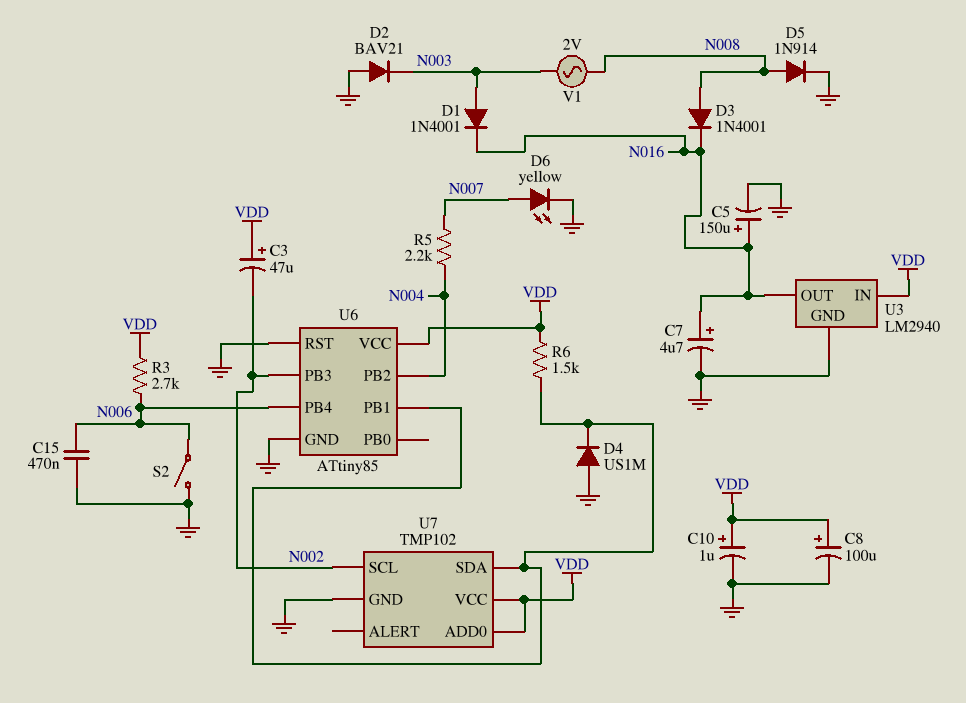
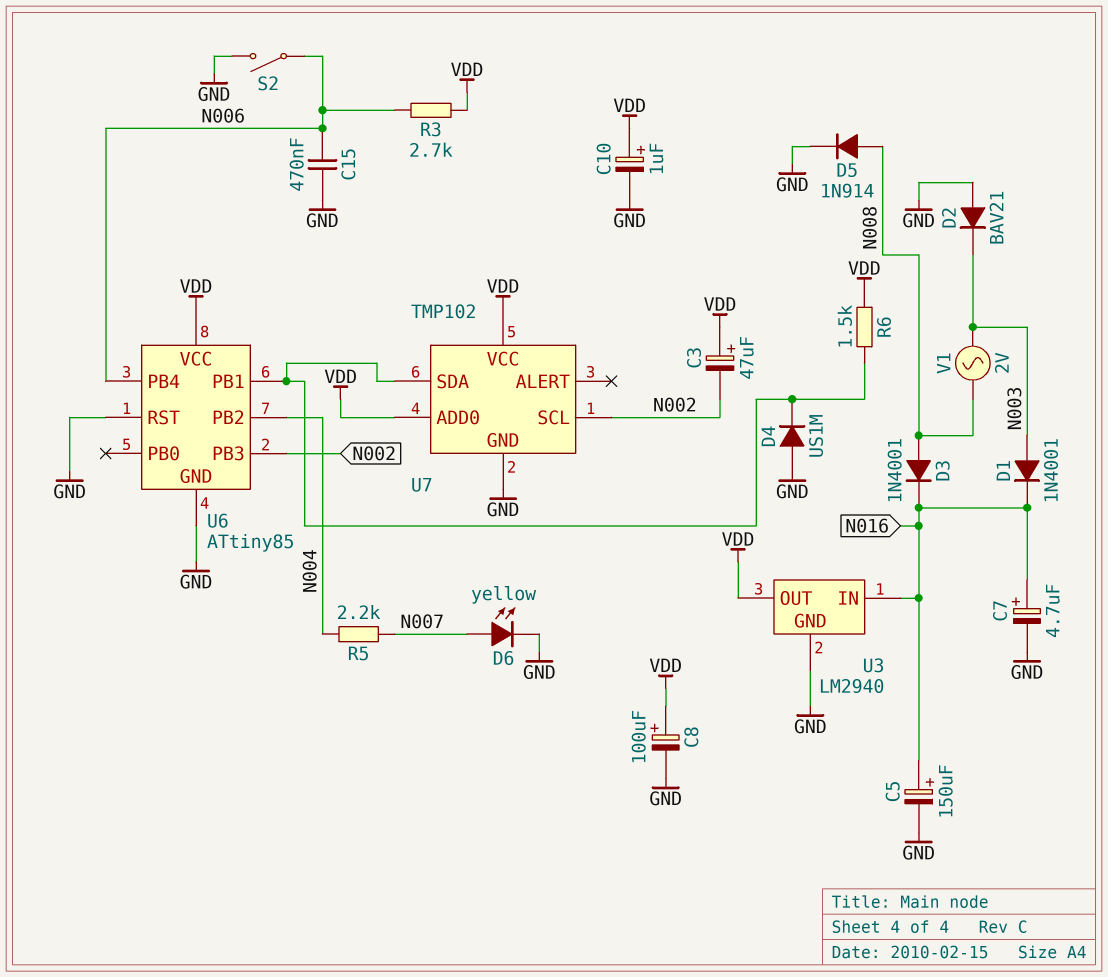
U3 pin IN: VDD -> N016
U3 pin OUT: N016 -> VDD

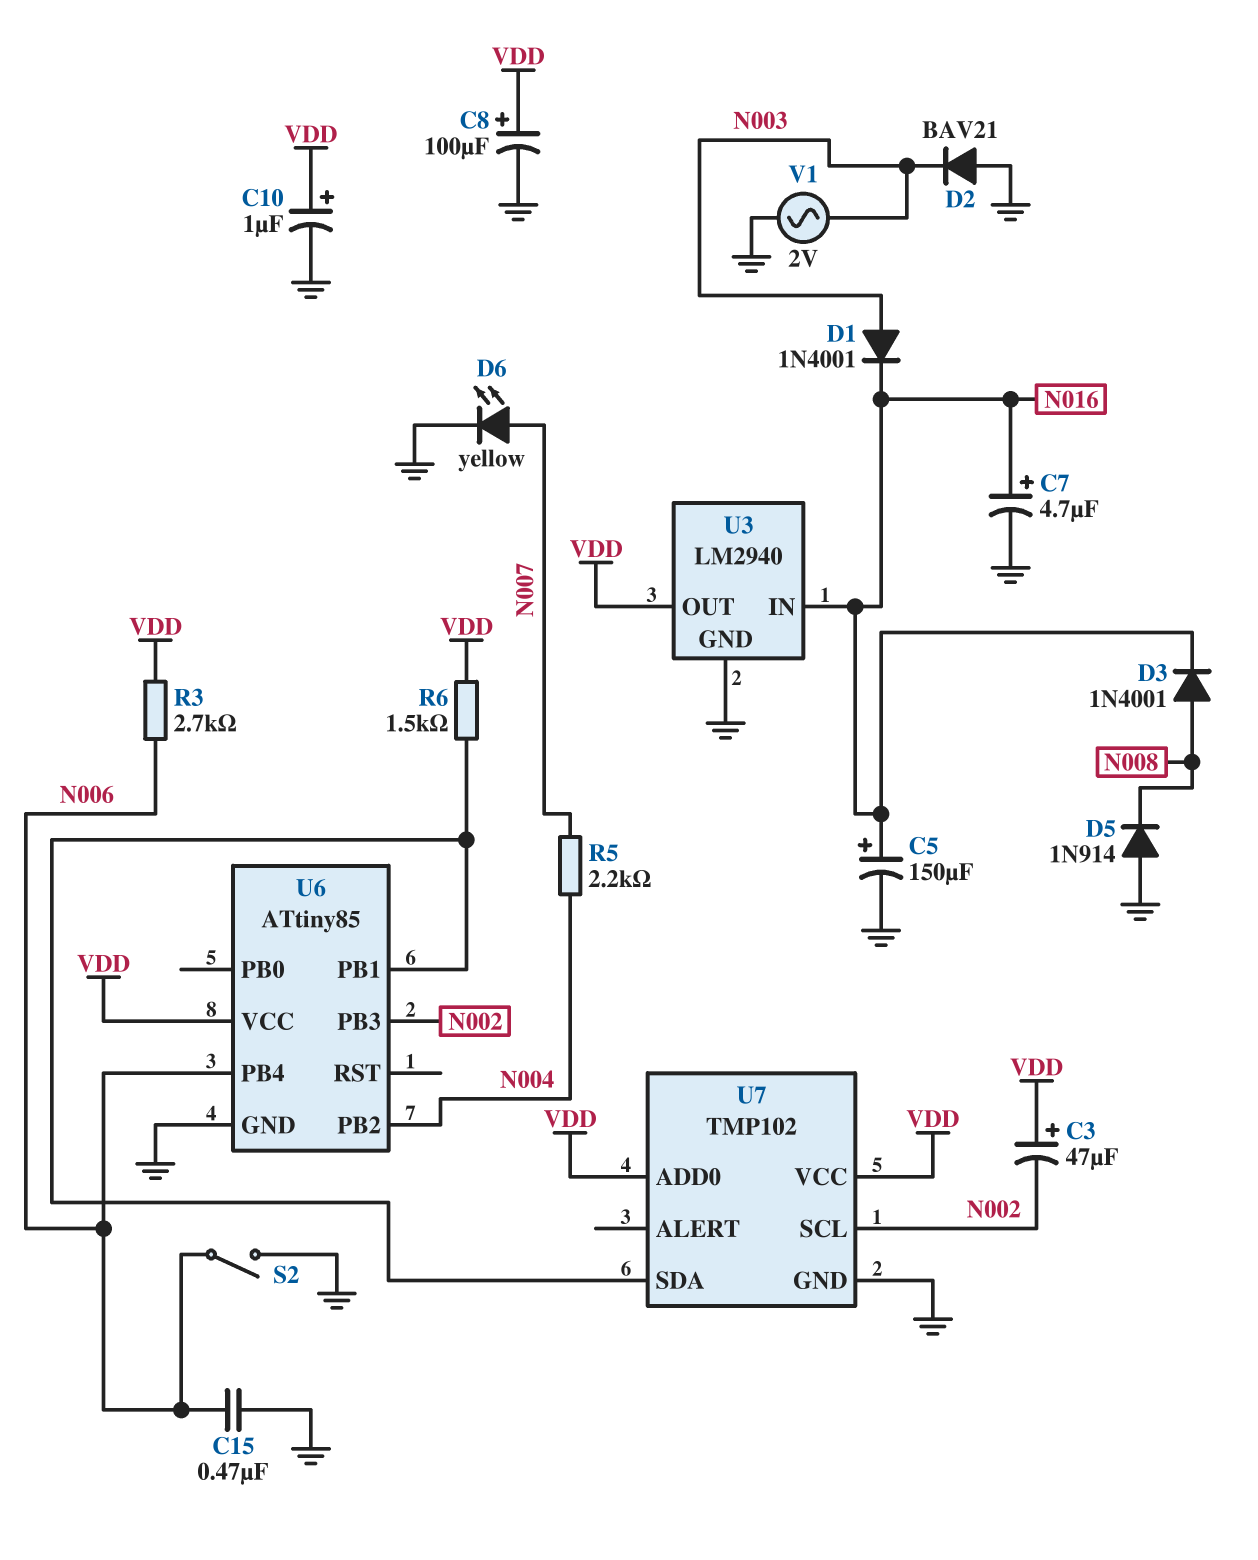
D4: diode US1M (A GND, K U6/PB1) -> none
D5: diode 1N914 (A N008, K GND) -> diode 1N914 (A GND, K N008)
U6 pin RST: GND -> none
V1: AC 2V (N003, N008) -> AC 2V (GND, N003)

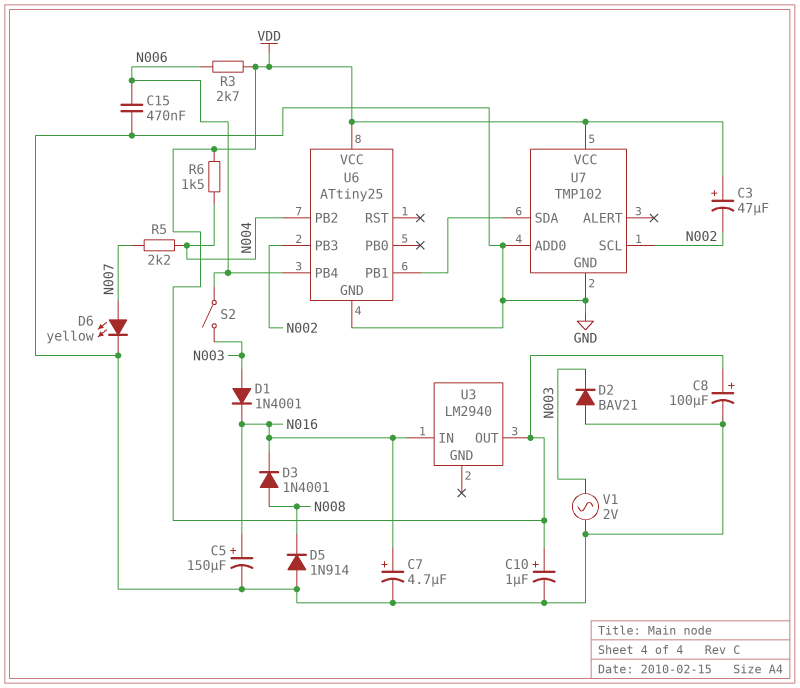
R6: 1.5k (U6/PB1, VDD) -> 1.5k (N004, VDD)
S2: switch (GND, N006) -> switch (N003, N006)
U3 pin GND: GND -> none
U6: ATtiny85 -> ATtiny25
U7 pin ADD0: VDD -> GND

